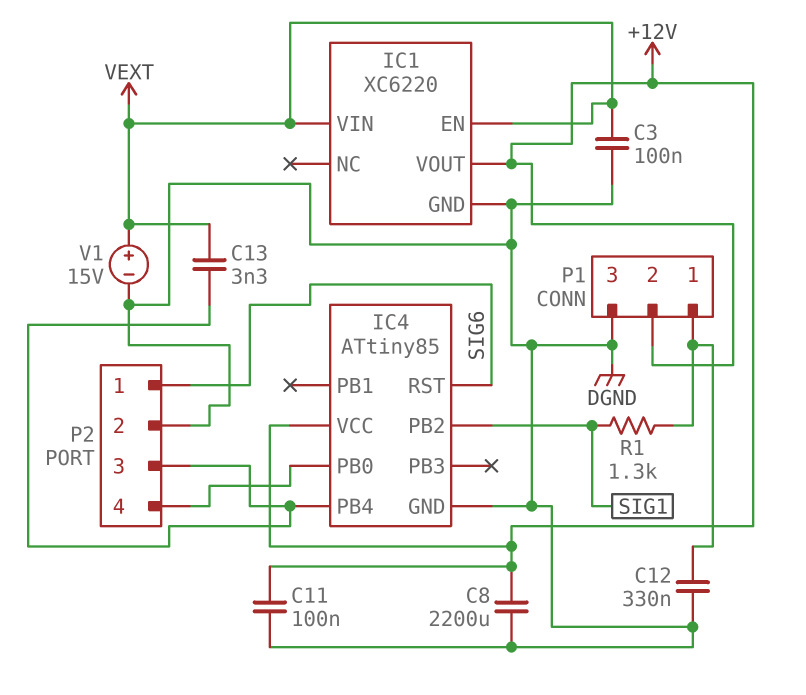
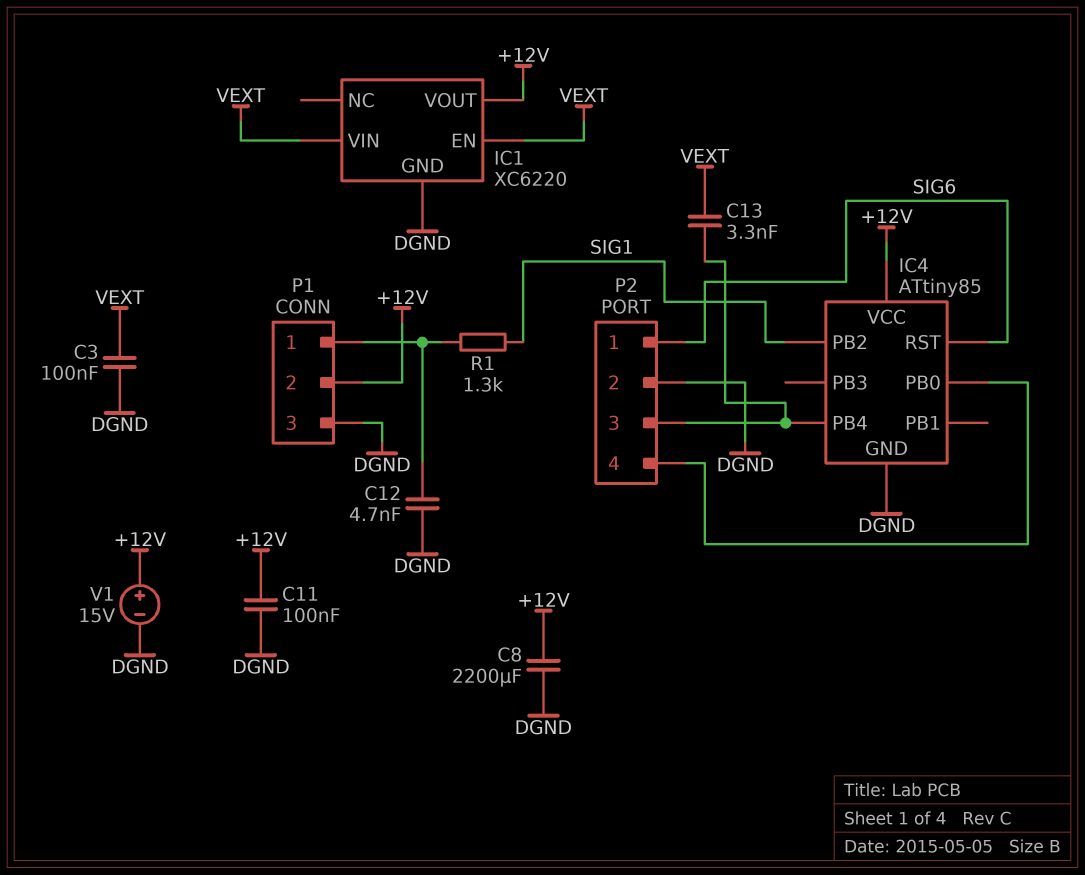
C12: 330nF (DGND, P1/1) -> 4.7nF (DGND, P1/1)
V1: 15V (plus VEXT, minus DGND) -> 15V (plus +12V, minus DGND)

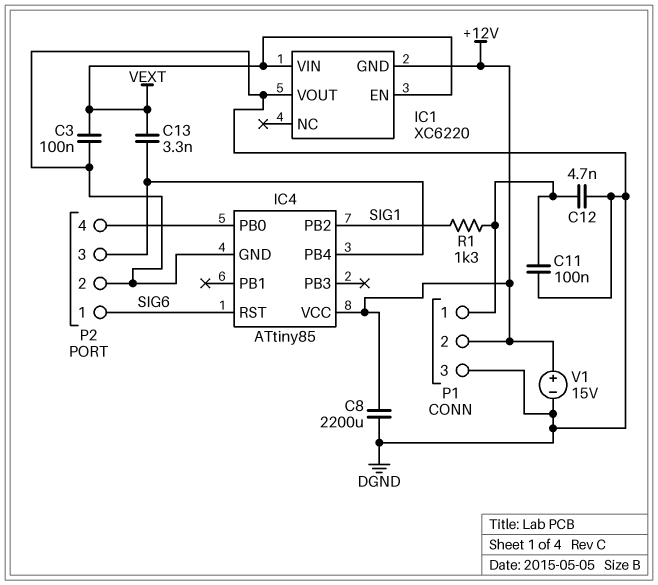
C11: 100nF (+12V, DGND) -> 100nF (DGND, P1/1)
IC1 pin GND: DGND -> +12V
IC1 pin VOUT: +12V -> DGND

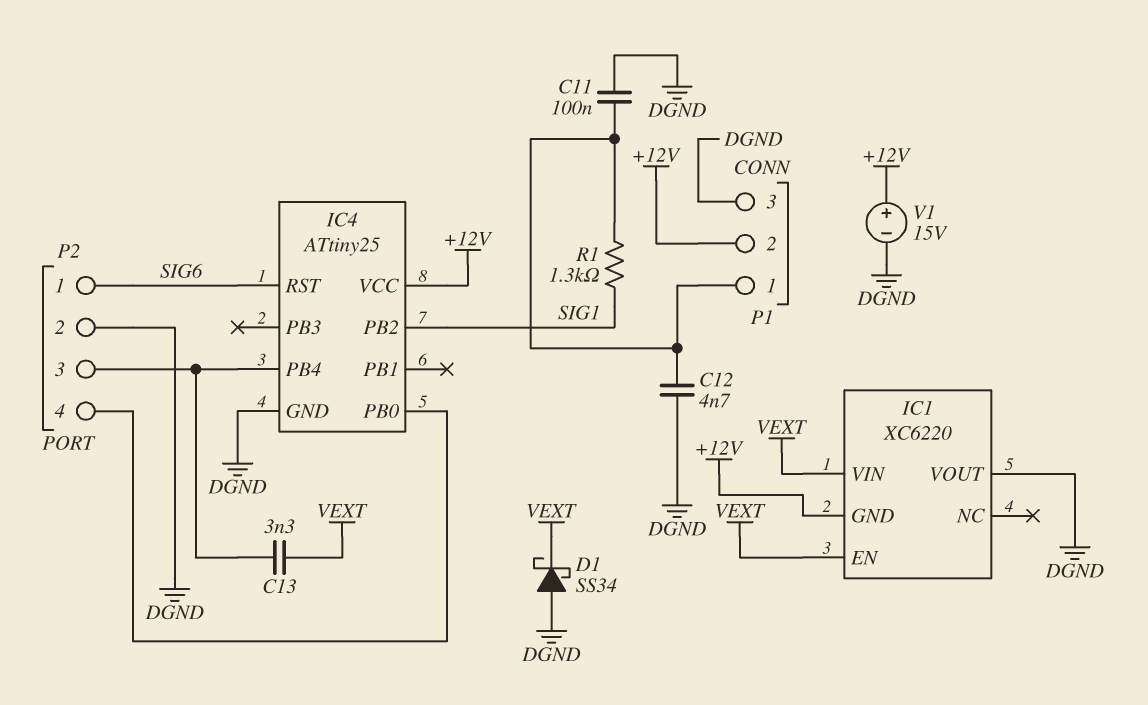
C3: 100nF (DGND, VEXT) -> none
C8: 2200uF (+12V, DGND) -> none
D1: none -> schottky SS34 (A DGND, K VEXT)
IC4: ATtiny85 -> ATtiny25

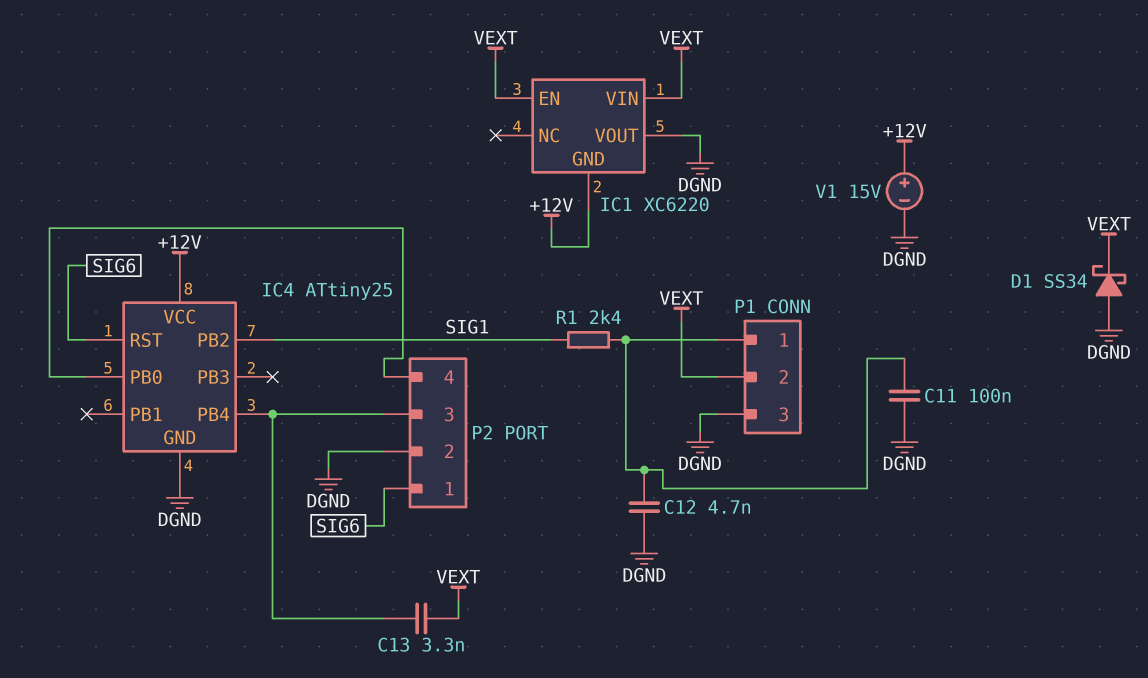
P1 pin 2: +12V -> VEXT
R1: 1.3k (P1/1, SIG1) -> 2.4k (P1/1, SIG1)

